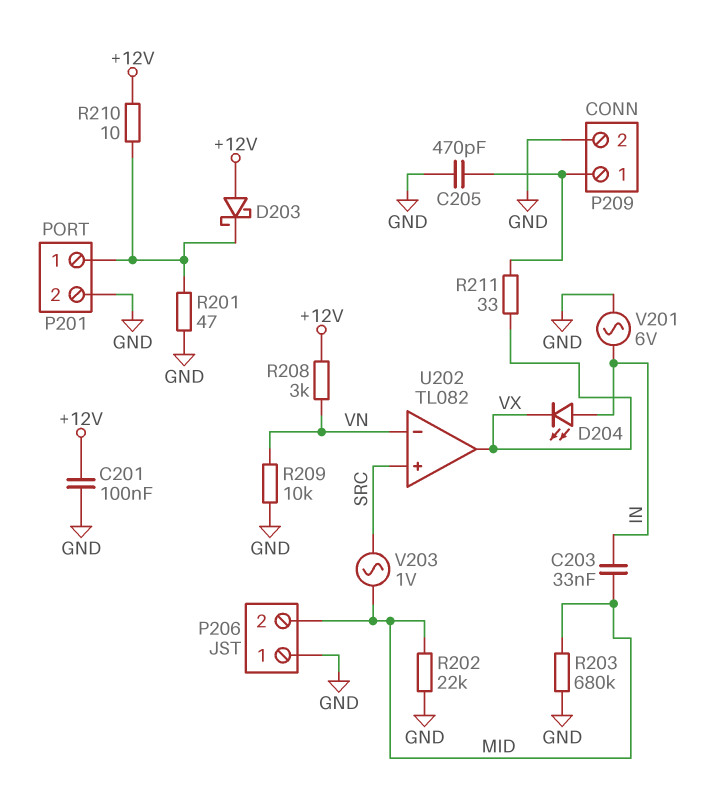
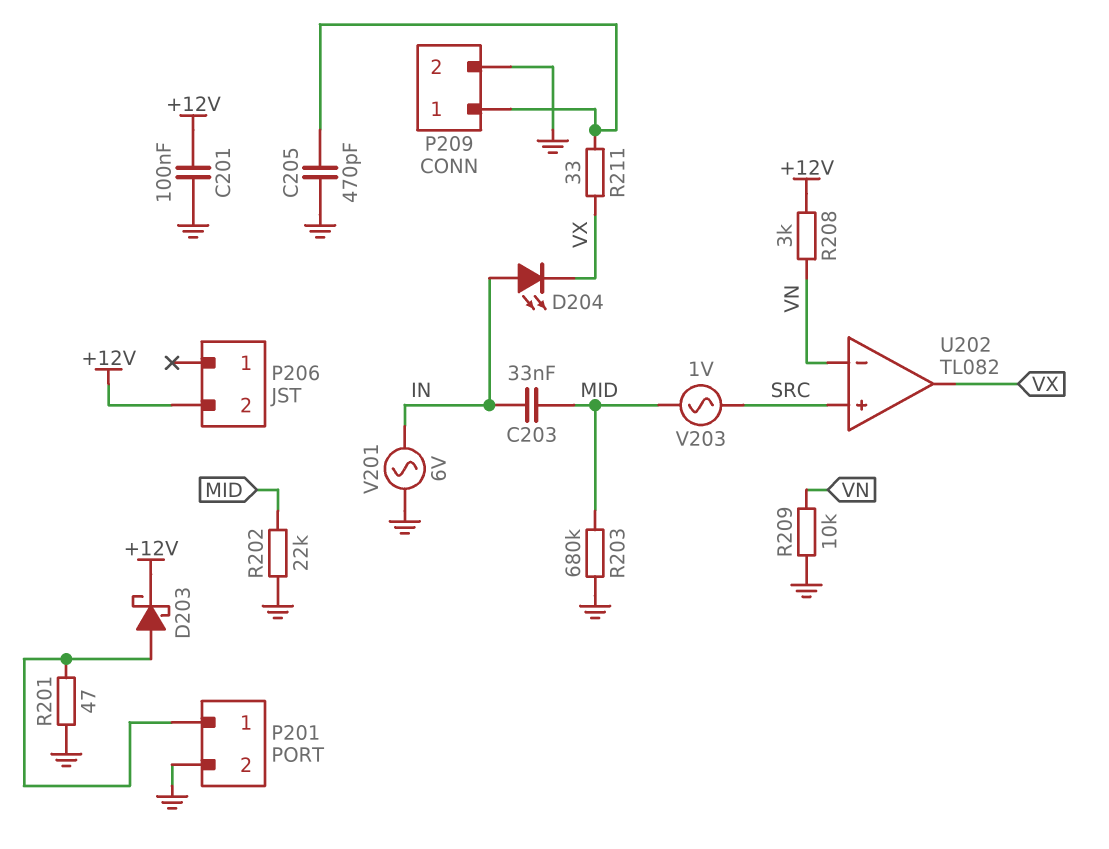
D203: schottky (A +12V, K P201/1) -> schottky (A P201/1, K +12V)
P206 pin 1: GND -> none
P206 pin 2: MID -> +12V
R210: 10 (+12V, P201/1) -> none

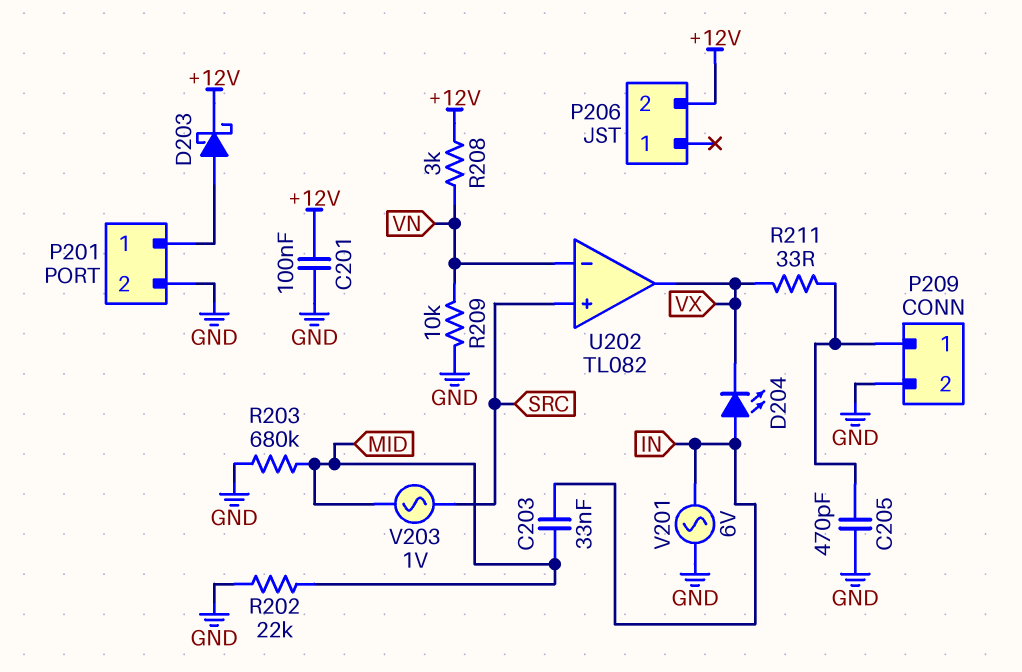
R201: 47 (GND, P201/1) -> none

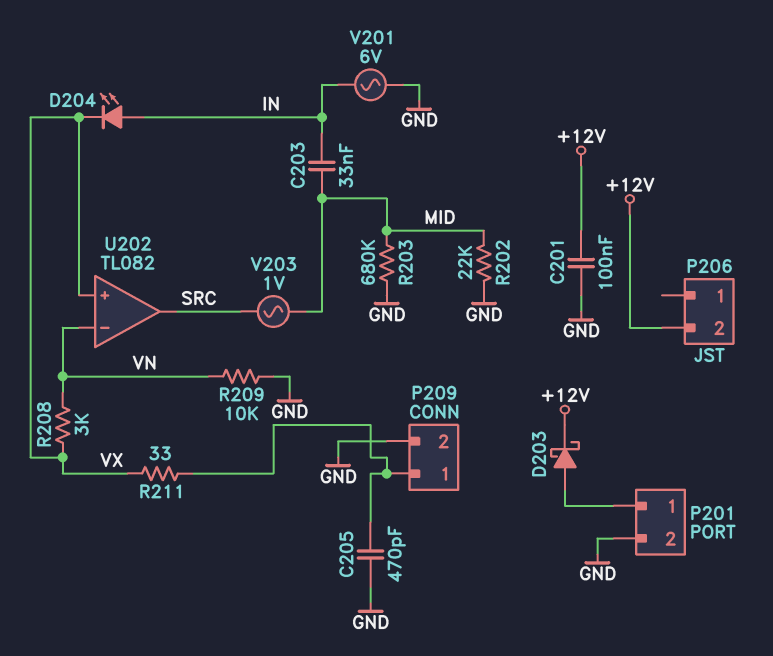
R208: 3k (+12V, VN) -> 3k (VN, VX)
U202 pin in+: SRC -> VX
U202 pin out: VX -> SRC

